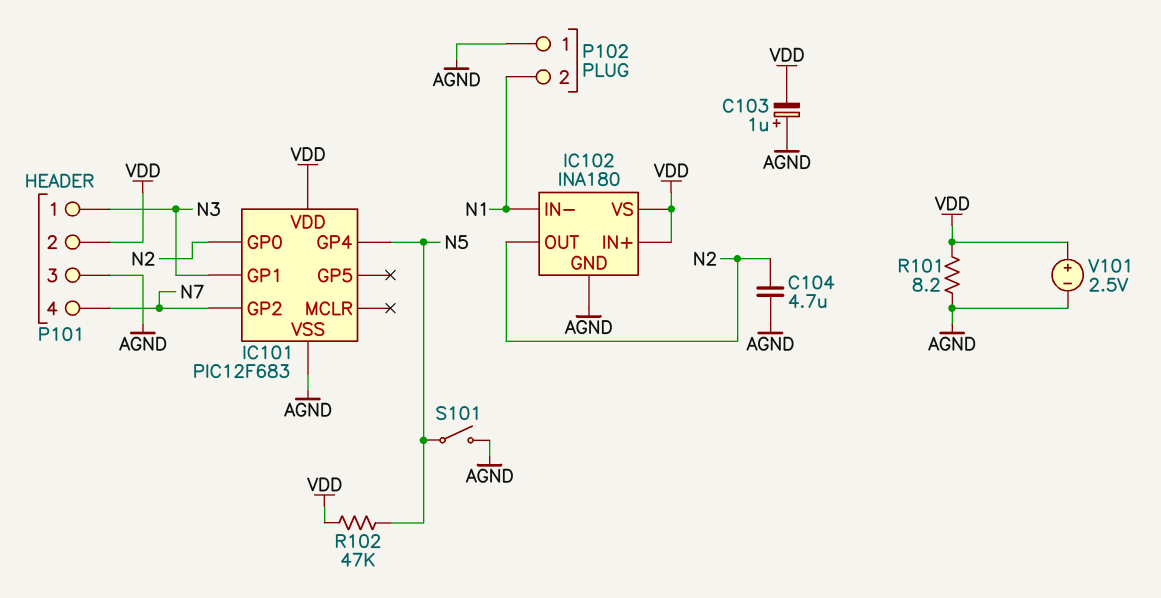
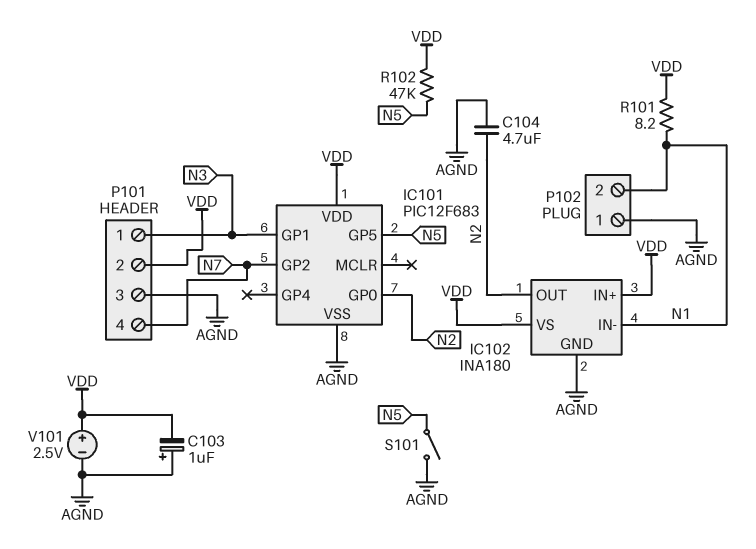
IC101 pin GP4: N5 -> none
IC101 pin GP5: none -> N5
R101: 8.2 (AGND, VDD) -> 8.2 (N1, VDD)

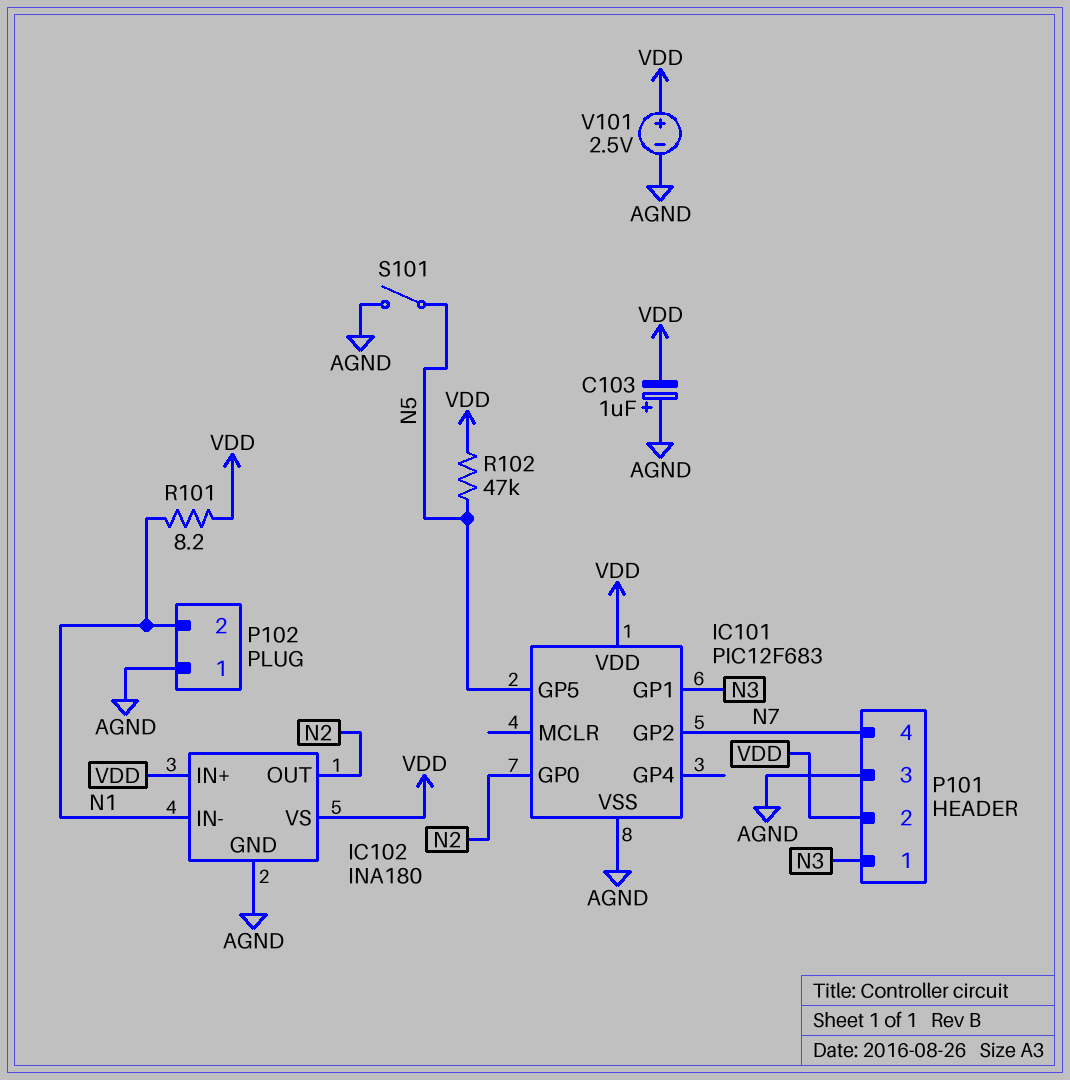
C104: 4.7uF (AGND, N2) -> none

